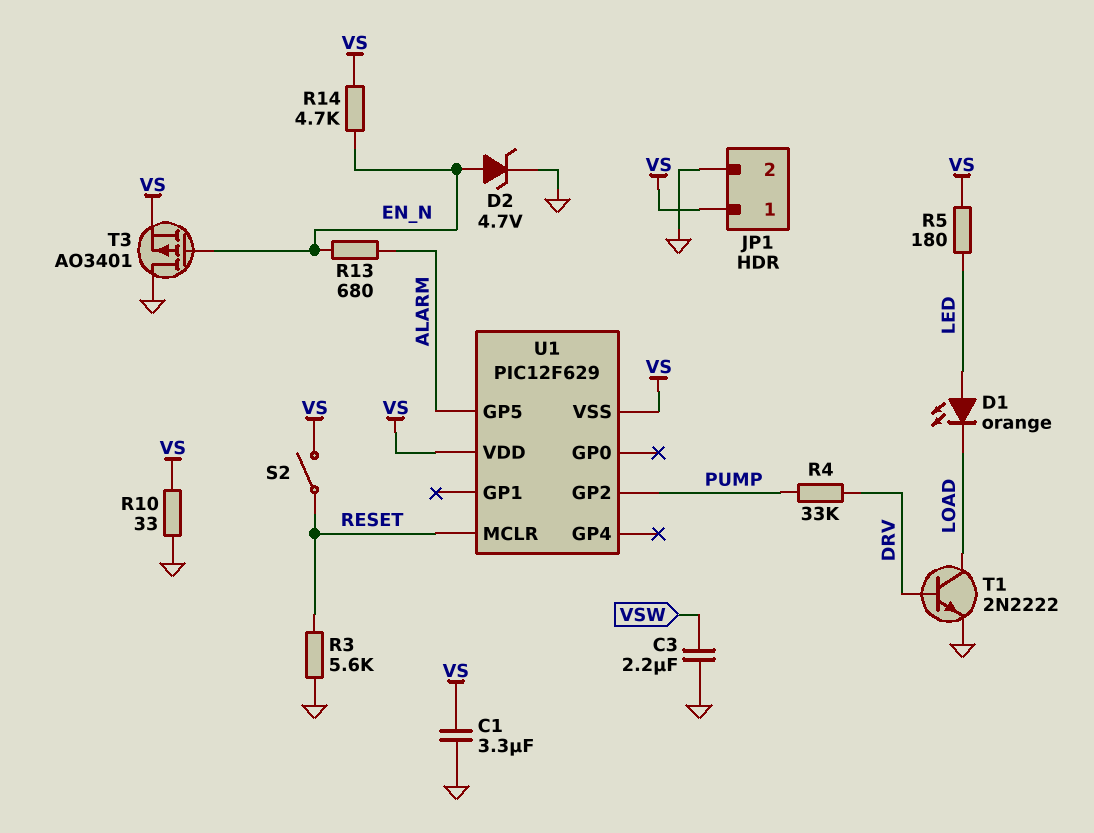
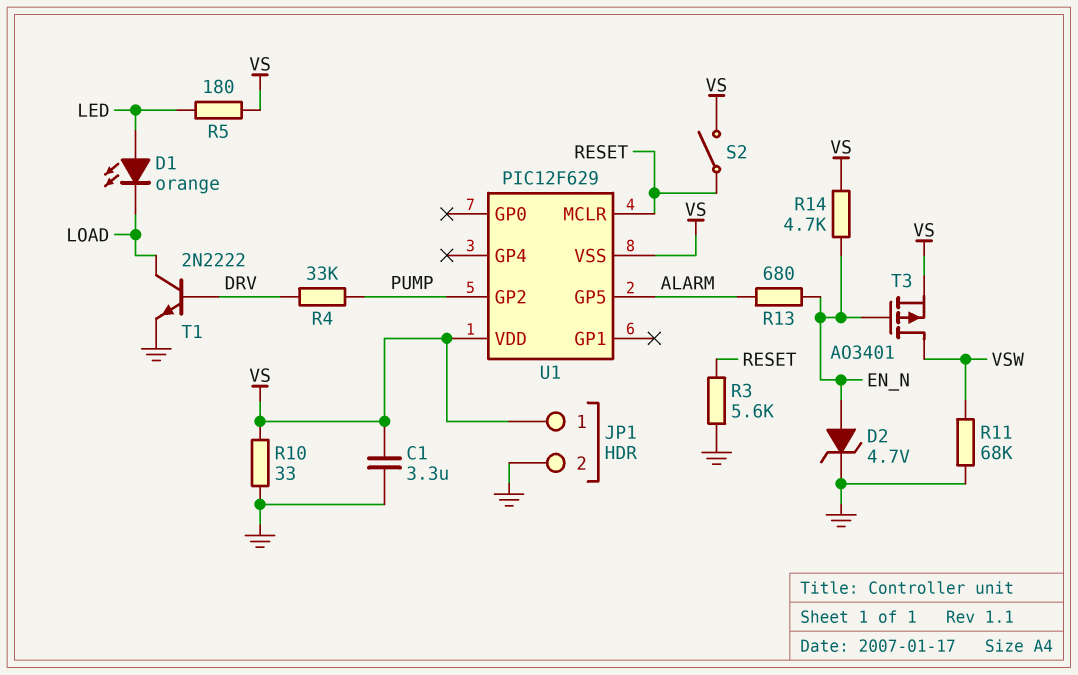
C3: 2.2uF (GND, VSW) -> none
R11: none -> 68k (GND, VSW)
T3: PMOS AO3401 (G EN_N, D GND, S VS) -> PMOS AO3401 (G EN_N, D VSW, S VS)

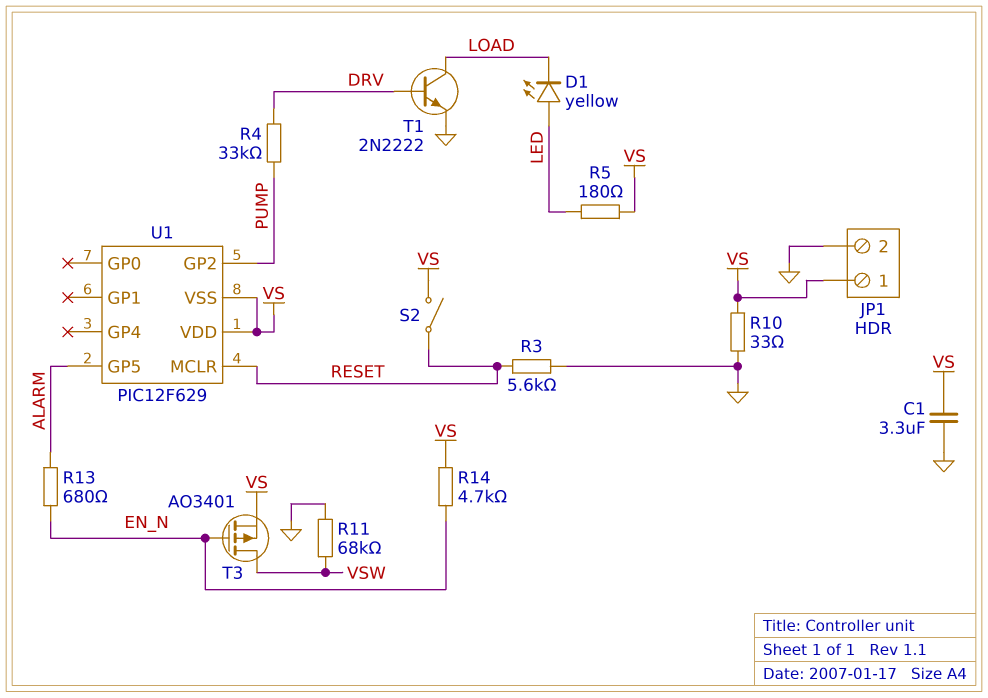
D1: LED orange (A LED, K LOAD) -> LED yellow (A LED, K LOAD)
D2: zener 4.7V (A EN_N, K GND) -> none

